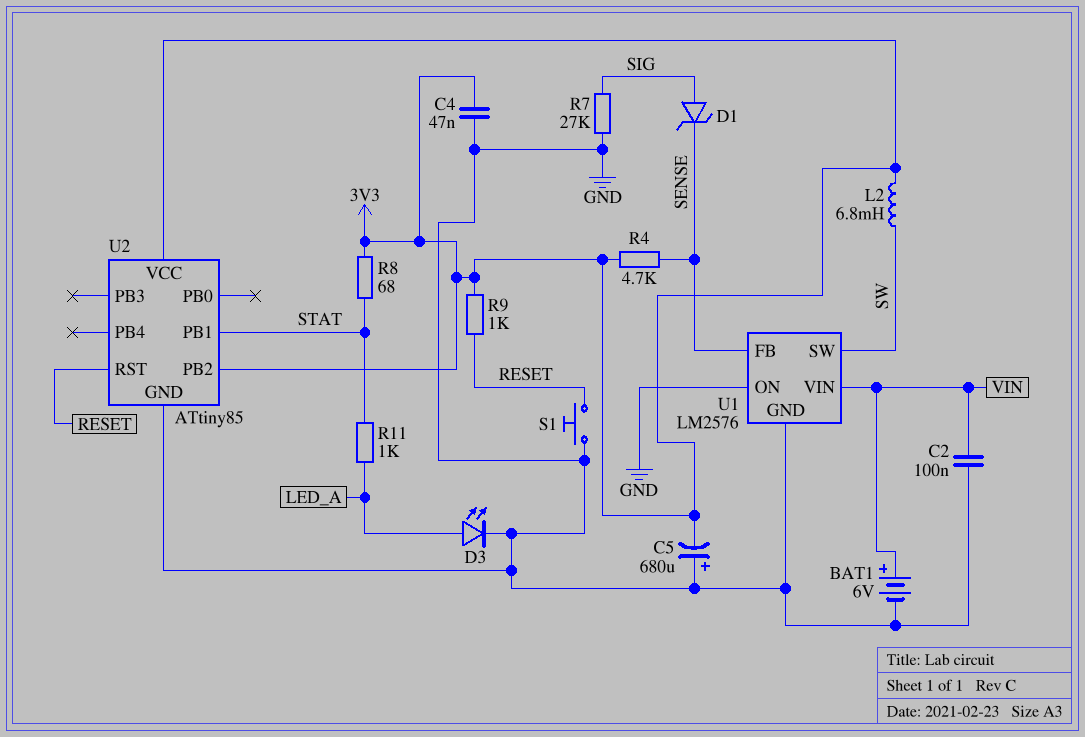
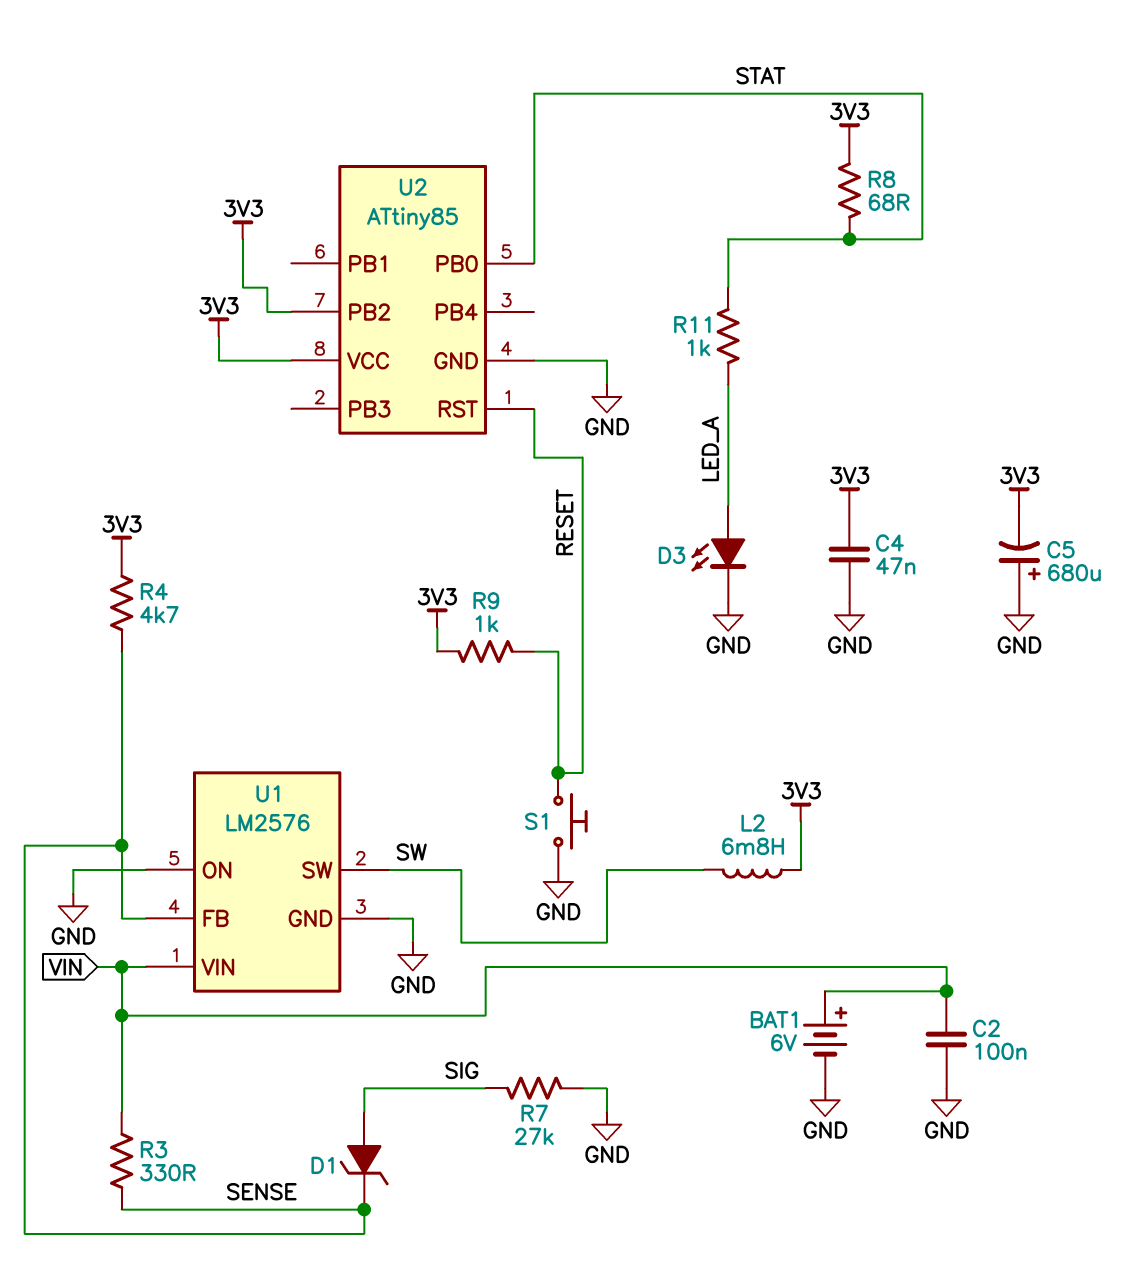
R3: none -> 330 (SENSE, VIN)
U2 pin PB0: none -> STAT
U2 pin PB1: STAT -> none

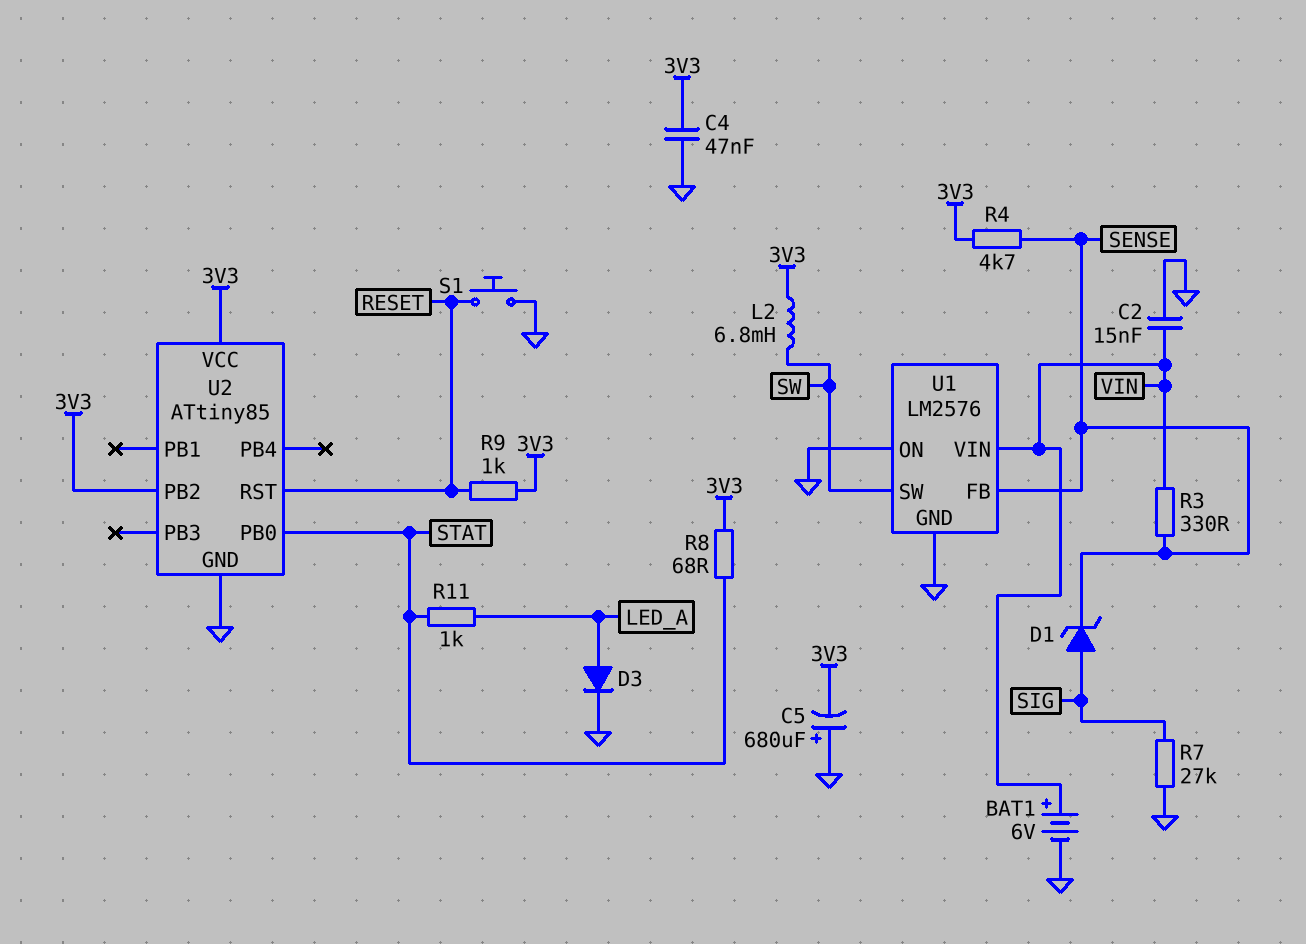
C2: 100nF (GND, VIN) -> 15nF (GND, VIN)
D3: LED (A LED_A, K GND) -> diode (A LED_A, K GND)

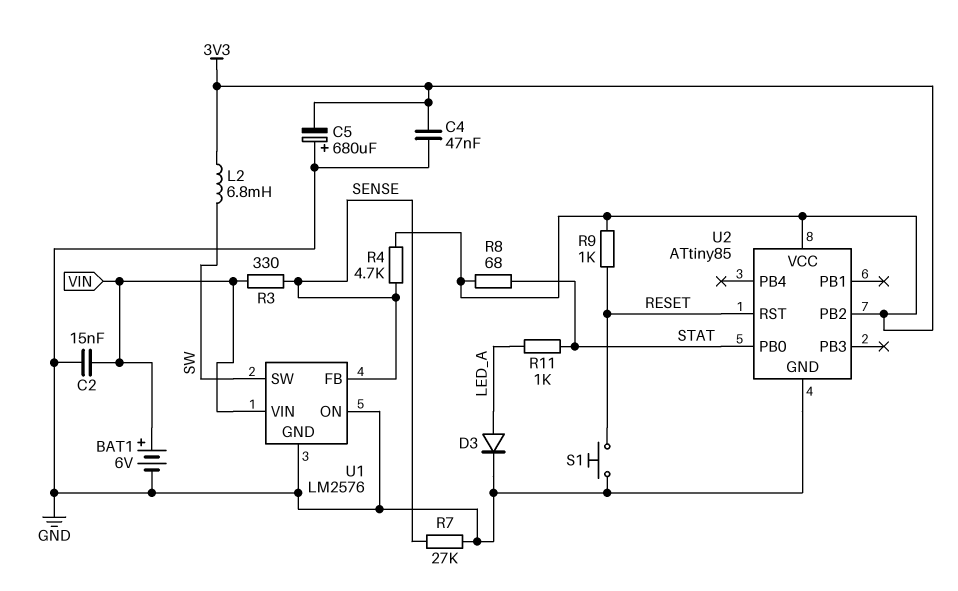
D1: zener (A SIG, K SENSE) -> none
R7: 27k (GND, SIG) -> 27k (GND, SENSE)

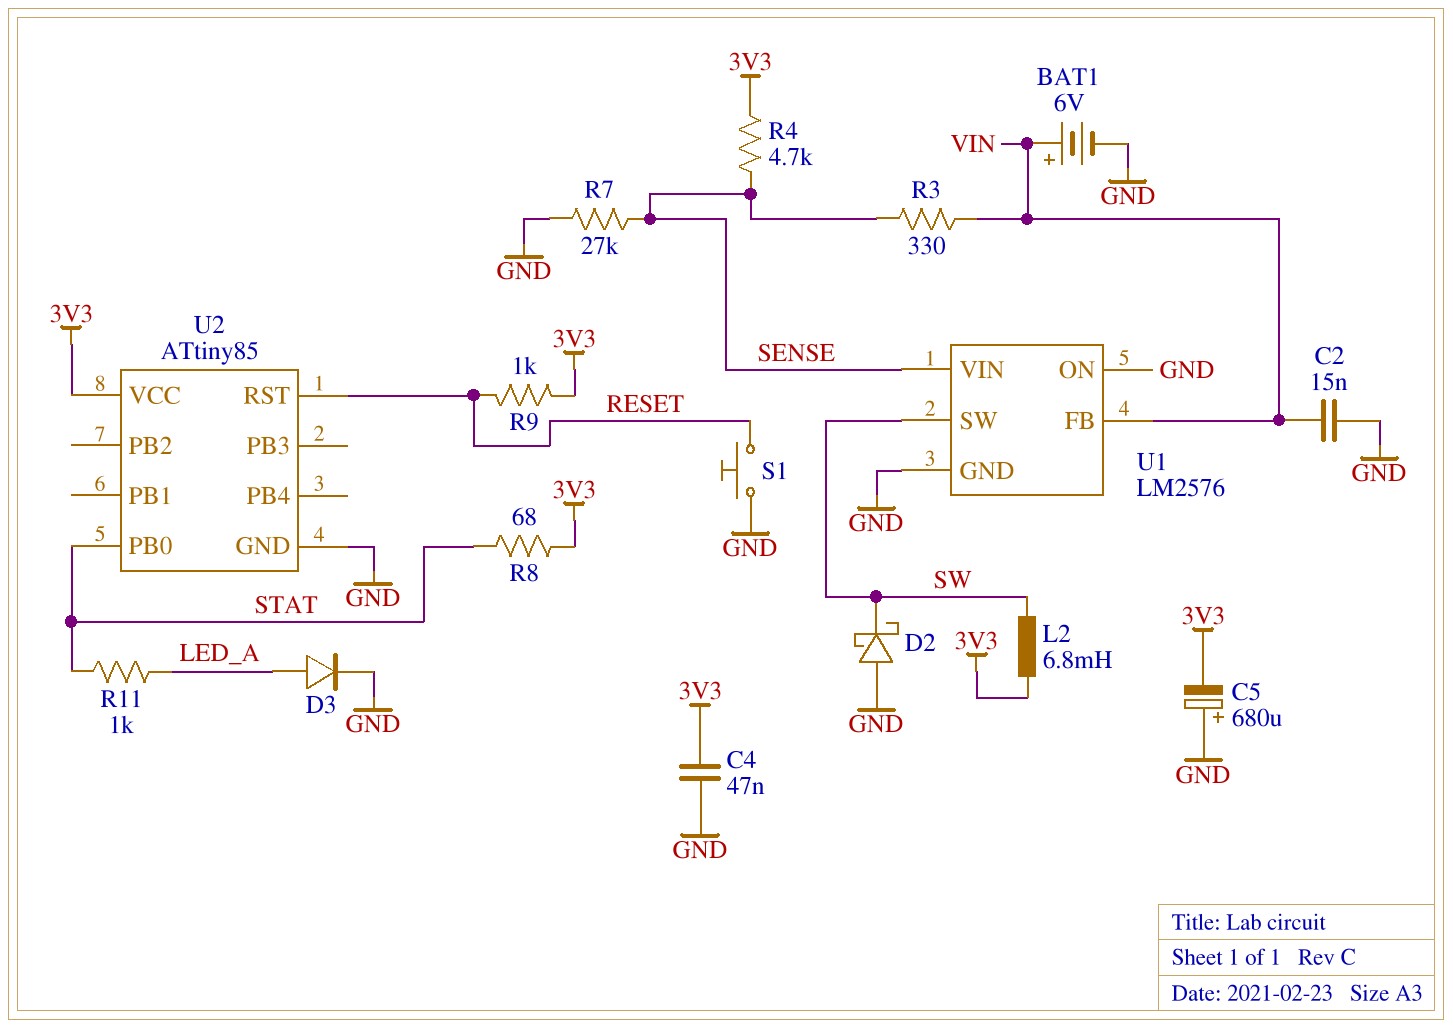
D2: none -> schottky (A GND, K SW)
U1 pin FB: SENSE -> VIN
U1 pin VIN: VIN -> SENSE
U2 pin PB2: 3V3 -> none

